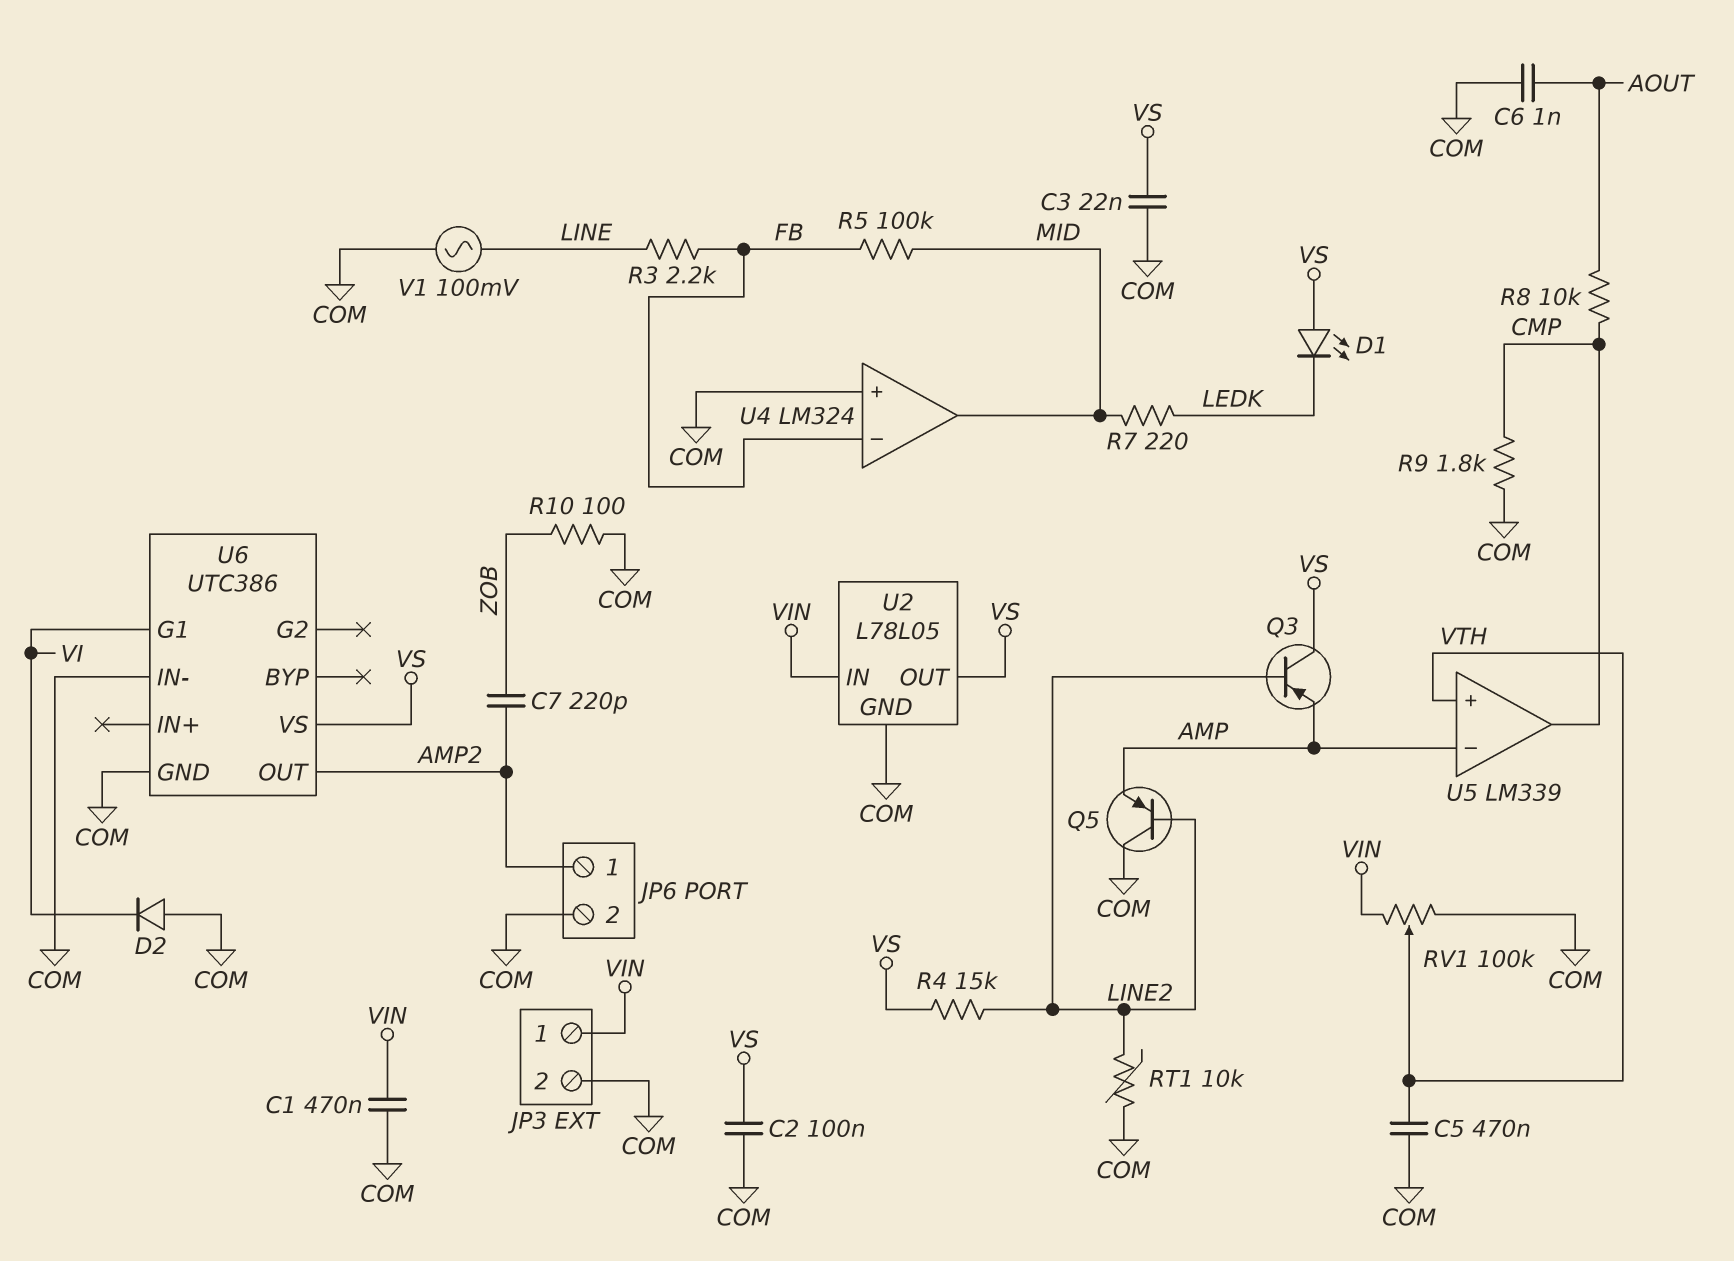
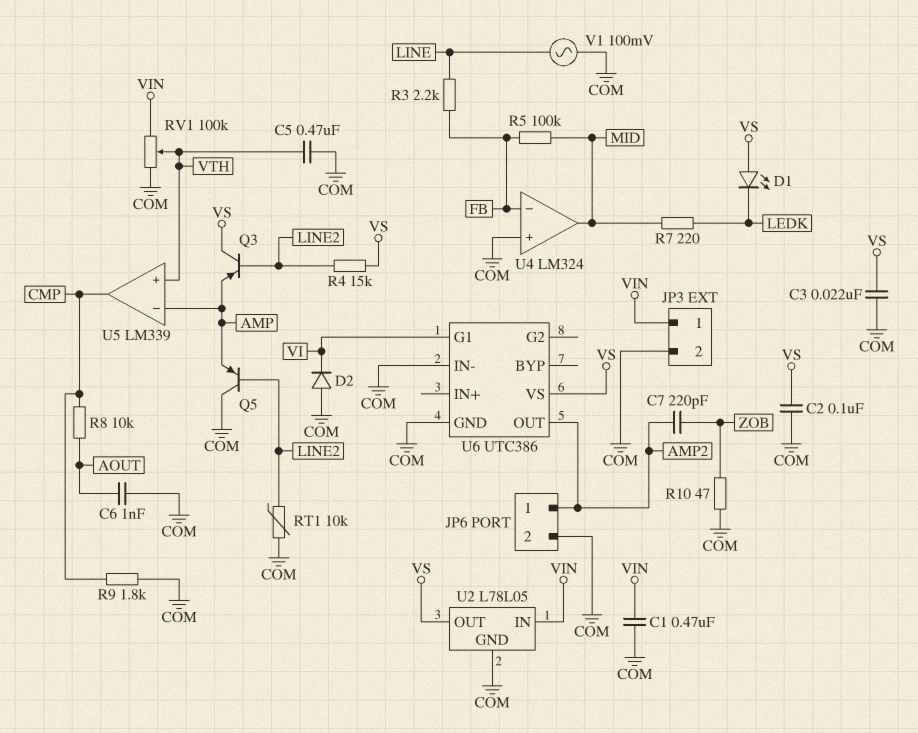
R10: 100 (COM, ZOB) -> 47 (COM, ZOB)

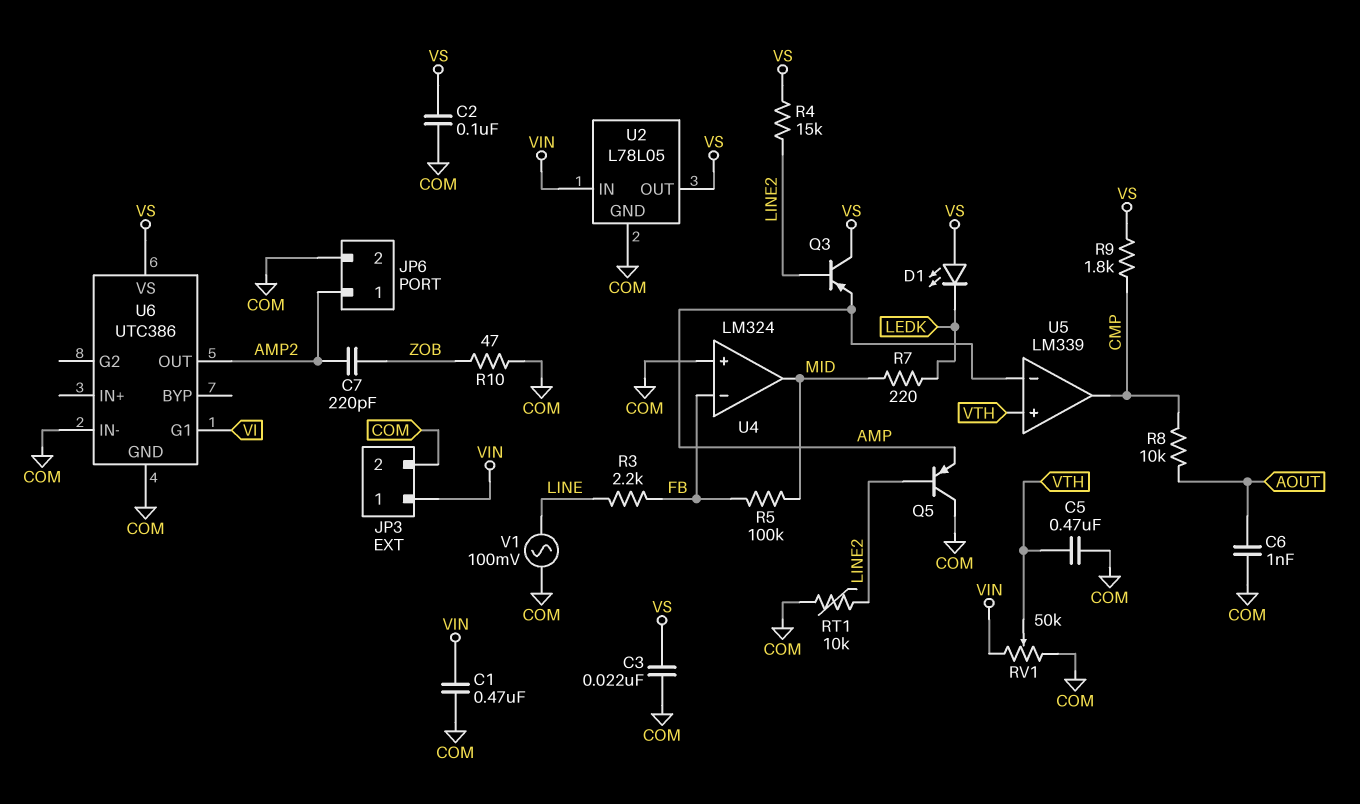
D2: diode (A COM, K VI) -> none
R9: 1.8k (CMP, COM) -> 1.8k (CMP, VS)
RV1: 100k (COM, VIN, wiper VTH) -> 50k (COM, VIN, wiper VTH)

